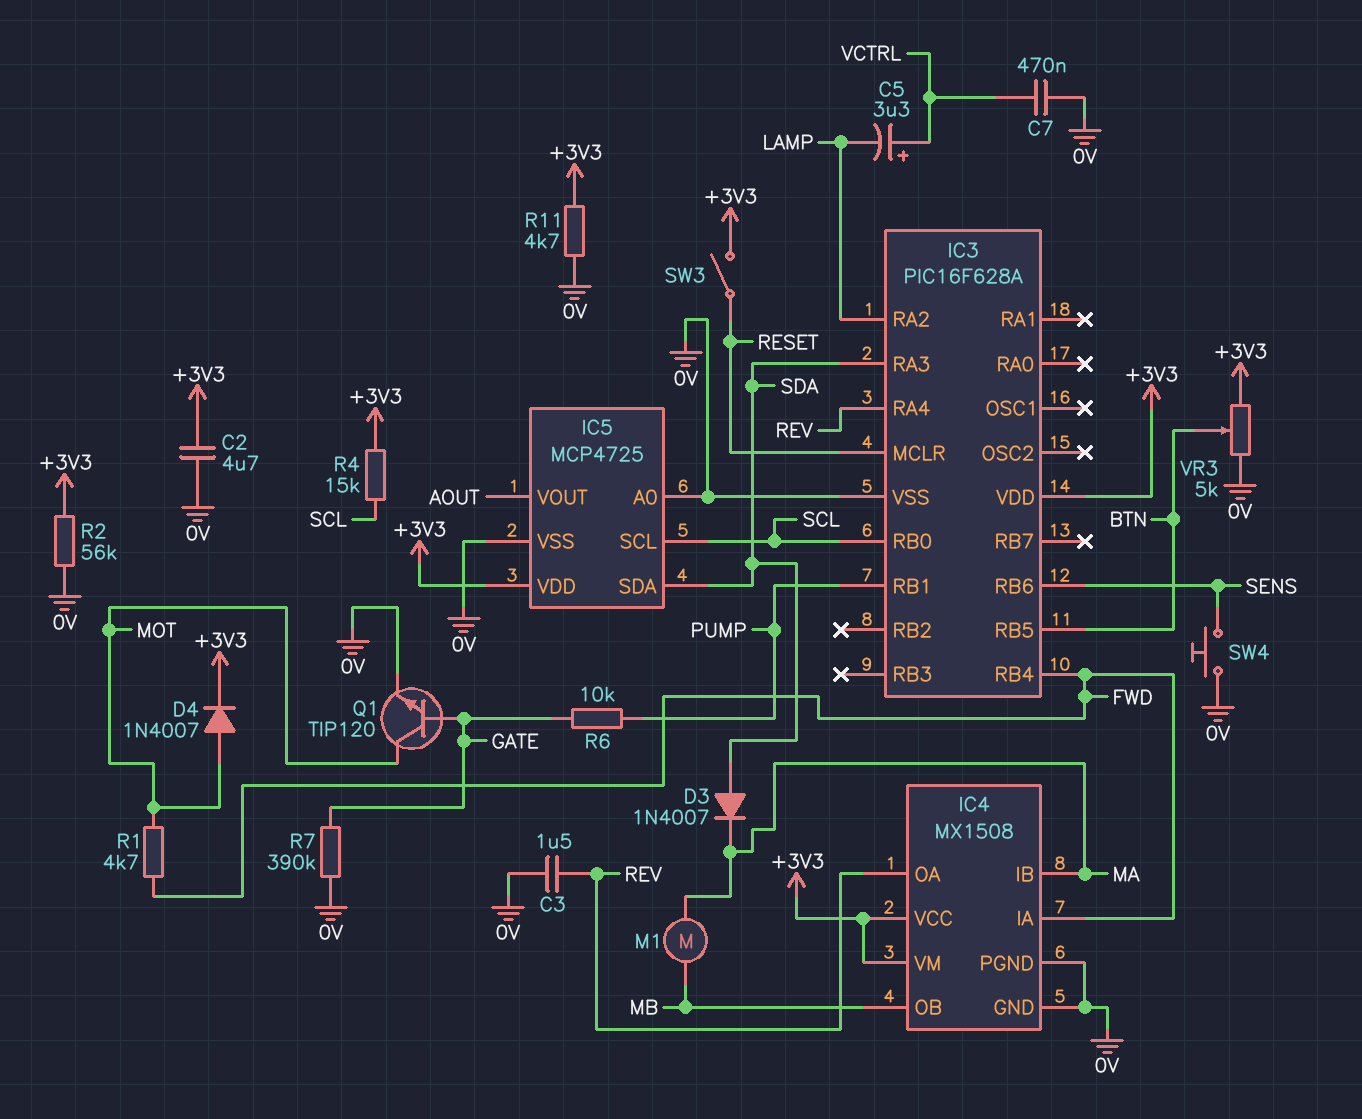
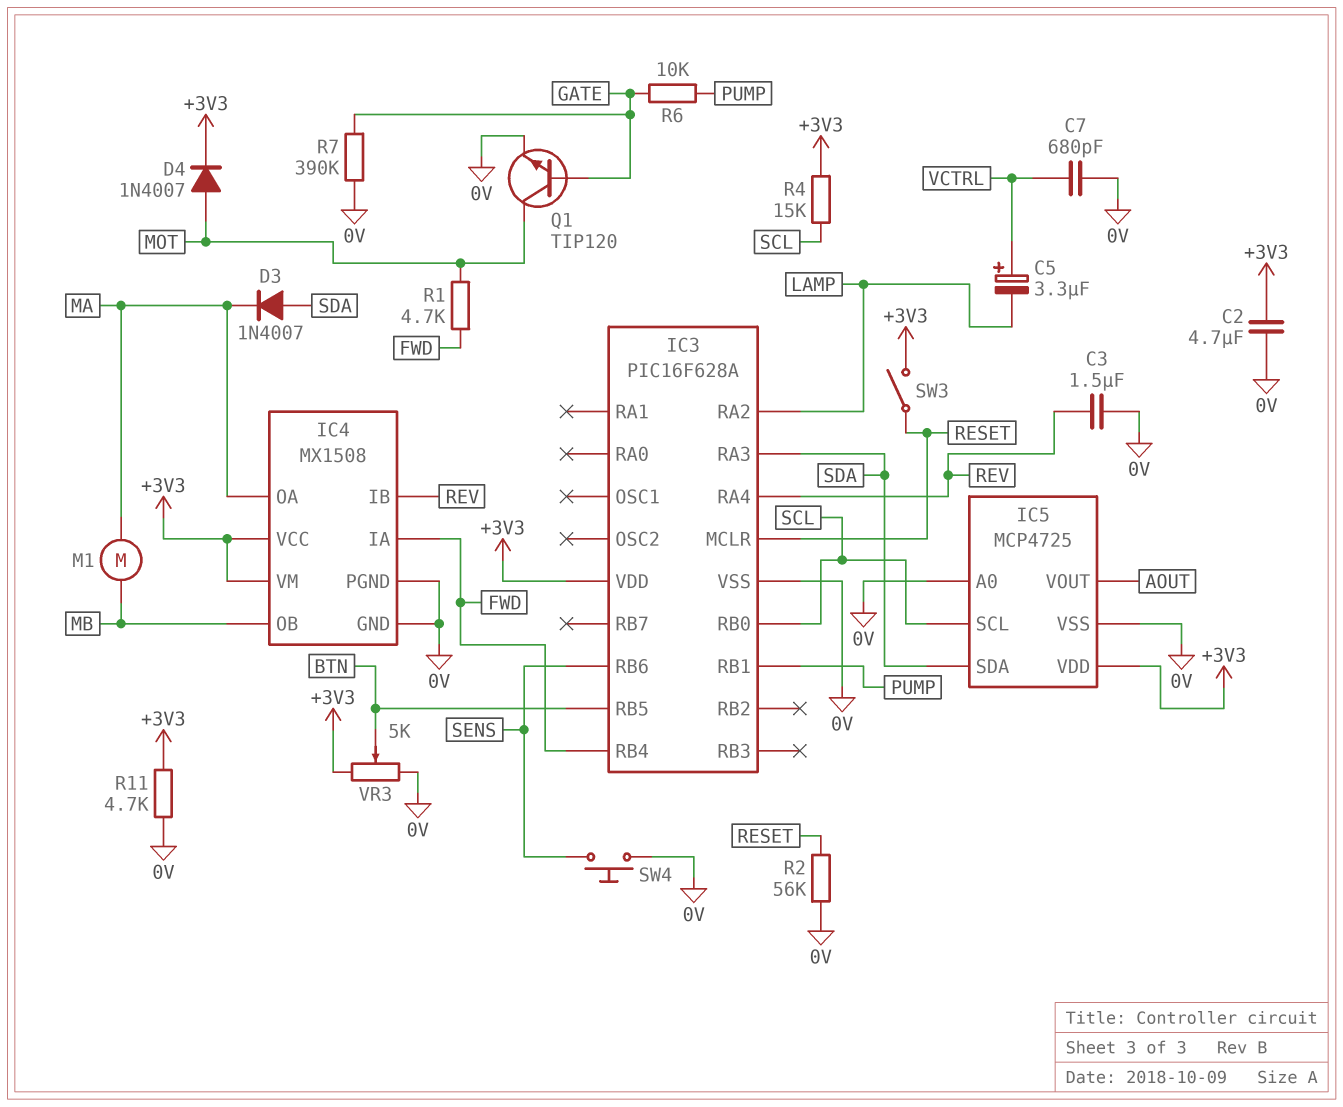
C7: 470nF (0V, VCTRL) -> 680pF (0V, VCTRL)
IC4 pin IB: MA -> REV
IC4 pin OA: REV -> MA
R2: 56k (+3V3, 0V) -> 56k (0V, RESET)

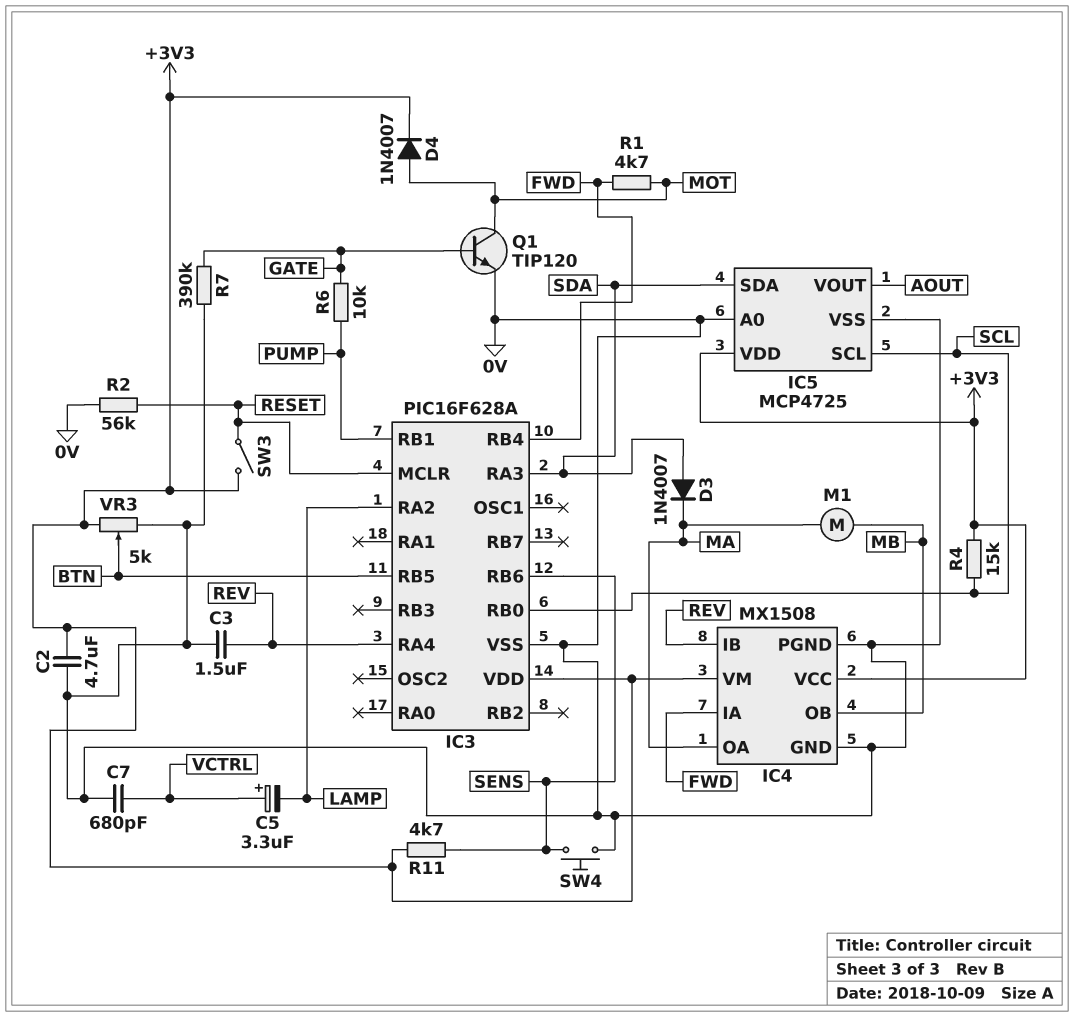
R11: 4.7k (+3V3, 0V) -> 4.7k (+3V3, SENS)

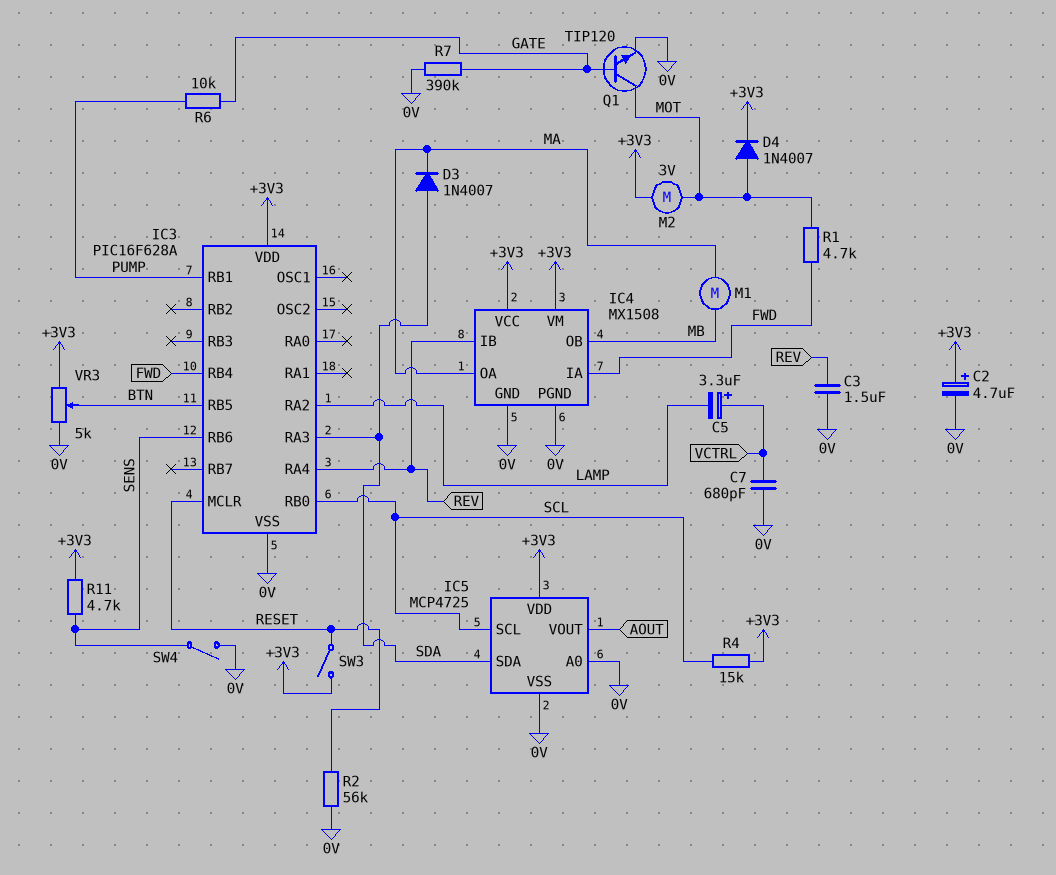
C2: 4.7uF (+3V3, 0V) -> 4.7uF (plus +3V3, minus 0V)
M2: none -> motor 3V (+3V3, MOT)
SW4: button (0V, SENS) -> switch (0V, SENS)

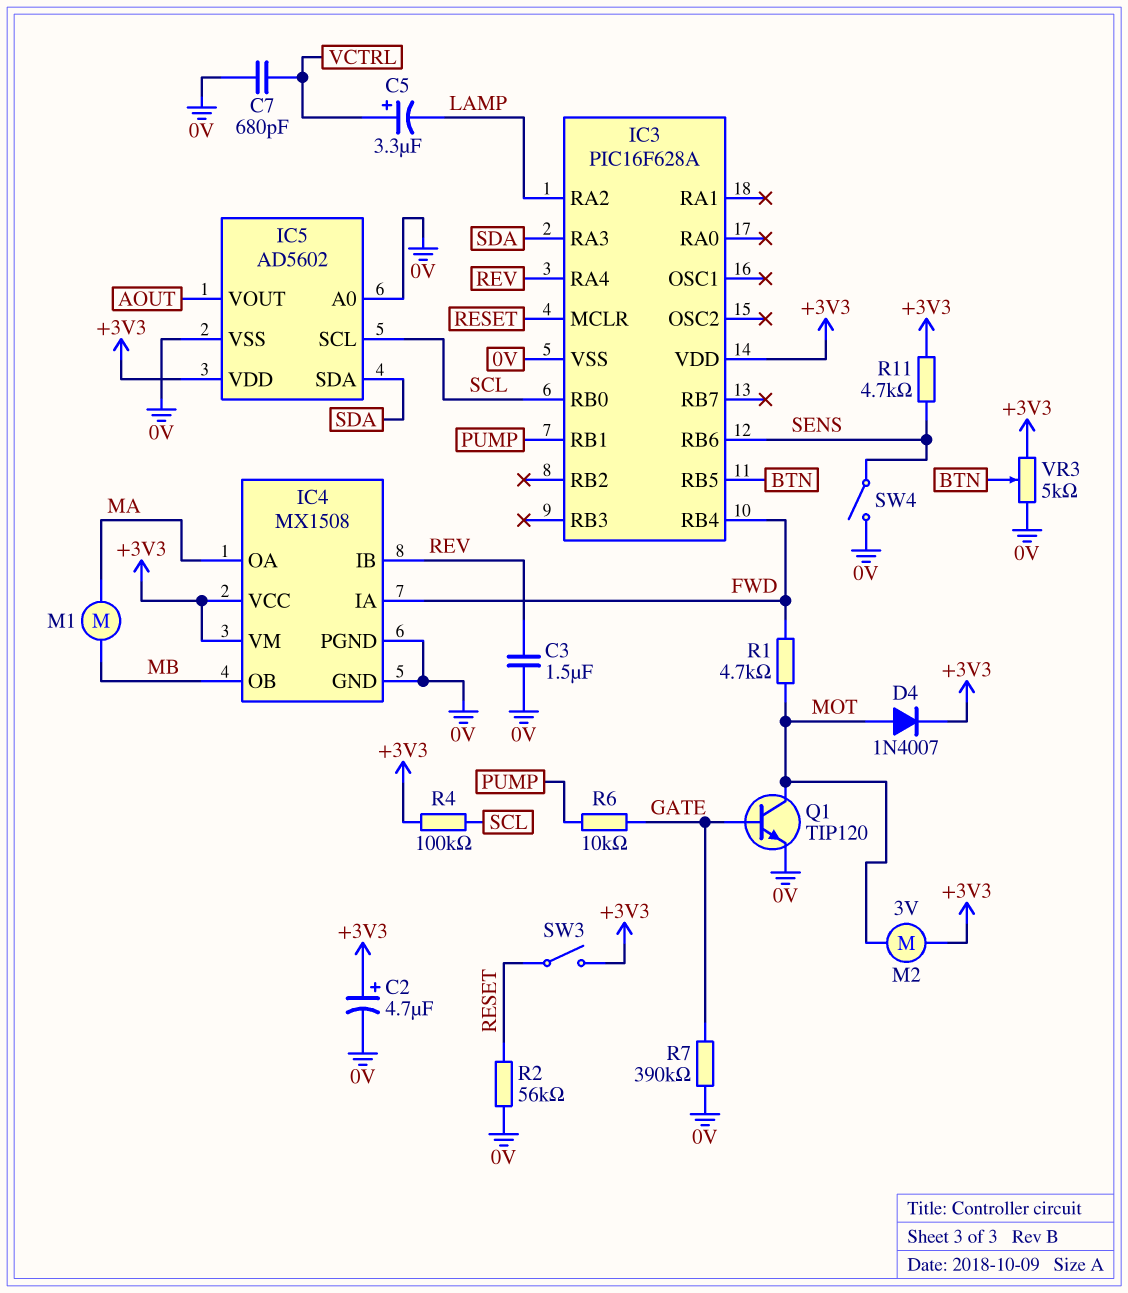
D3: diode 1N4007 (A SDA, K MA) -> none
IC5: MCP4725 -> AD5602
R4: 15k (+3V3, SCL) -> 100k (+3V3, SCL)

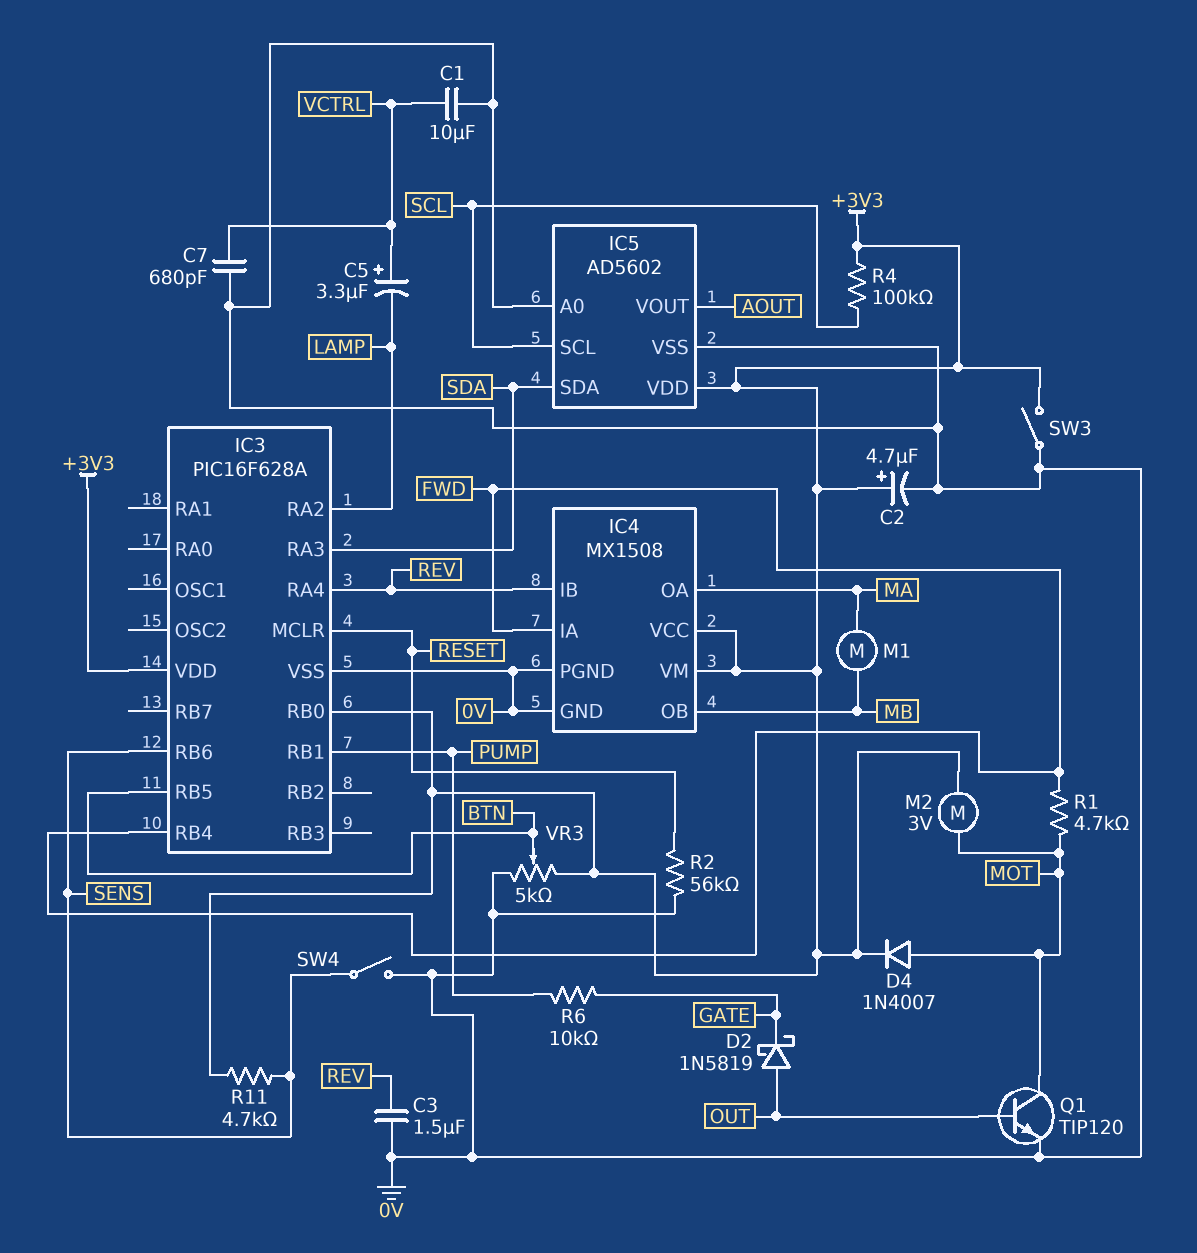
C1: none -> 10uF (0V, VCTRL)
D2: none -> schottky 1N5819 (A OUT, K GATE)
IC3 pin RB0: SCL -> +3V3
Q1: NPN TIP120 (B GATE, C MOT, E 0V) -> NPN TIP120 (B OUT, C MOT, E 0V)
R7: 390k (0V, GATE) -> none
SW3: switch (+3V3, RESET) -> switch (+3V3, 0V)

